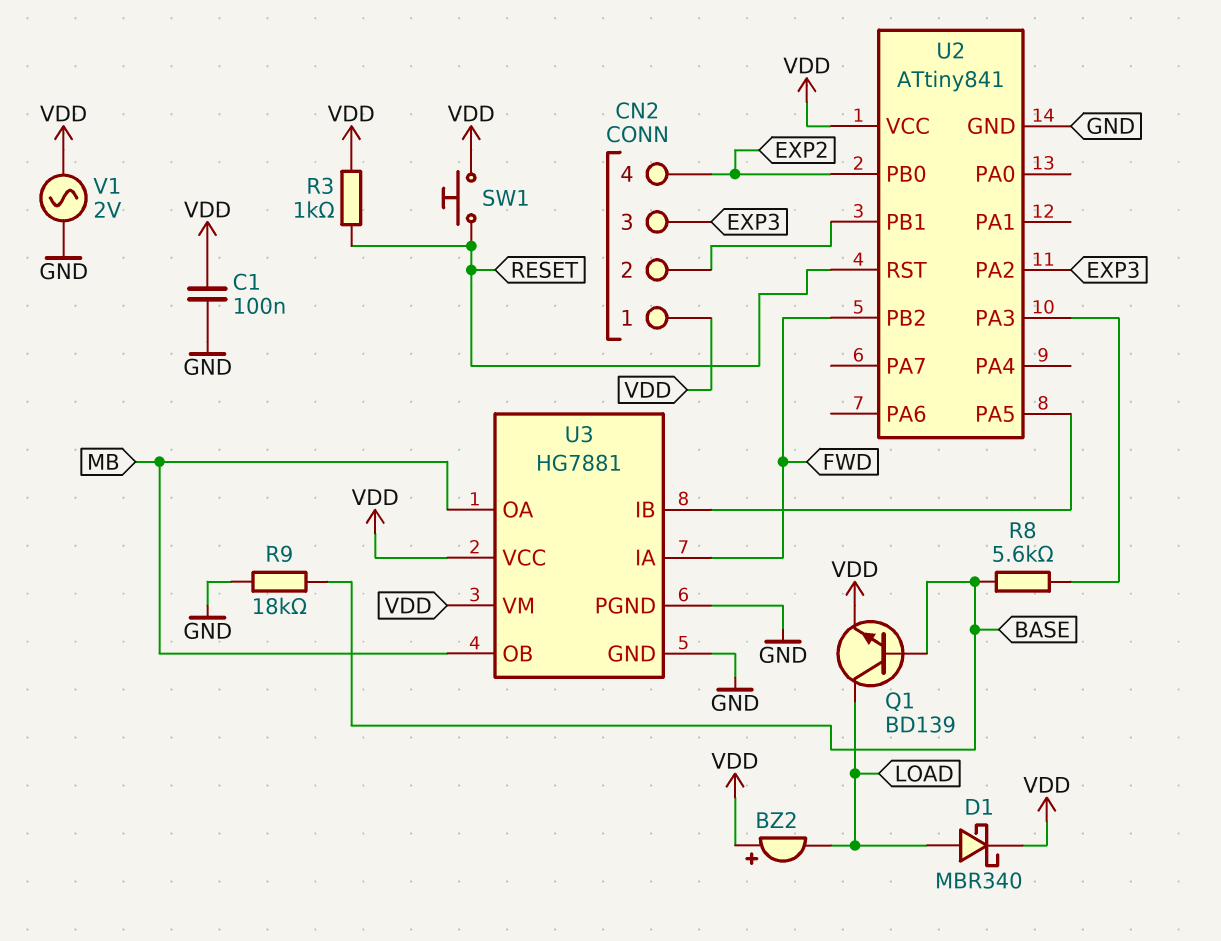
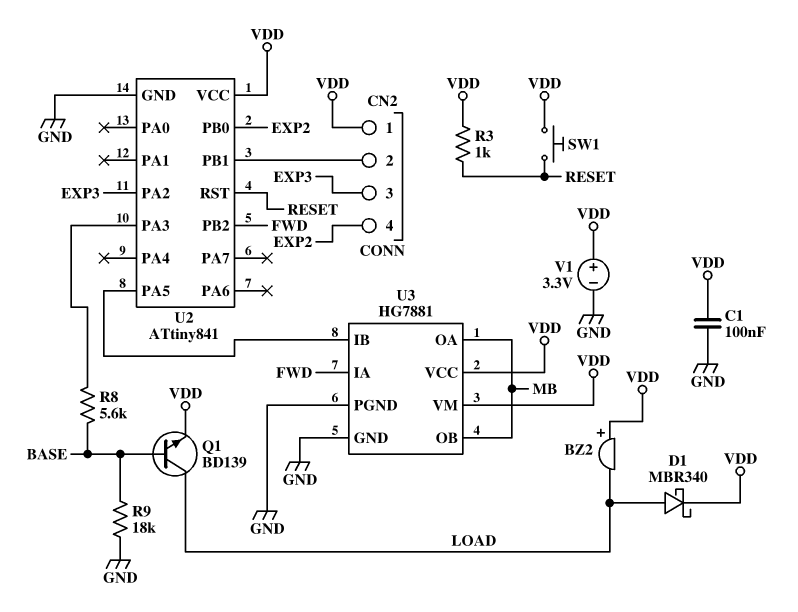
V1: AC 2V (GND, VDD) -> 3.3V (plus VDD, minus GND)

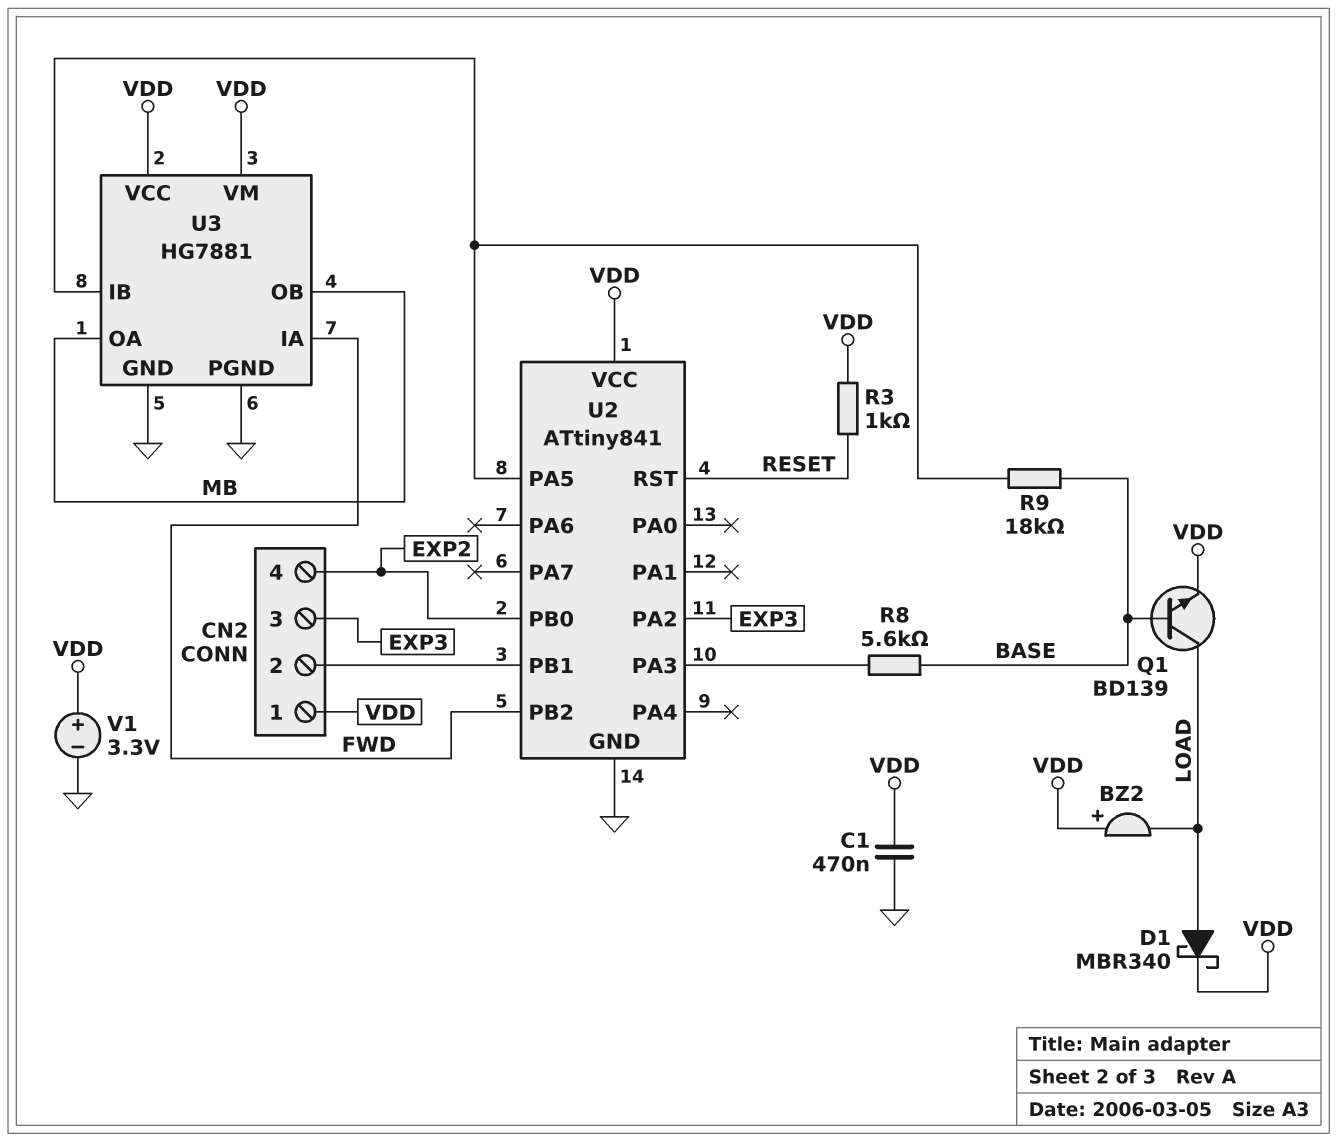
C1: 100nF (GND, VDD) -> 470nF (GND, VDD)
R9: 18k (BASE, GND) -> 18k (BASE, U2/PA5)
SW1: button (RESET, VDD) -> none

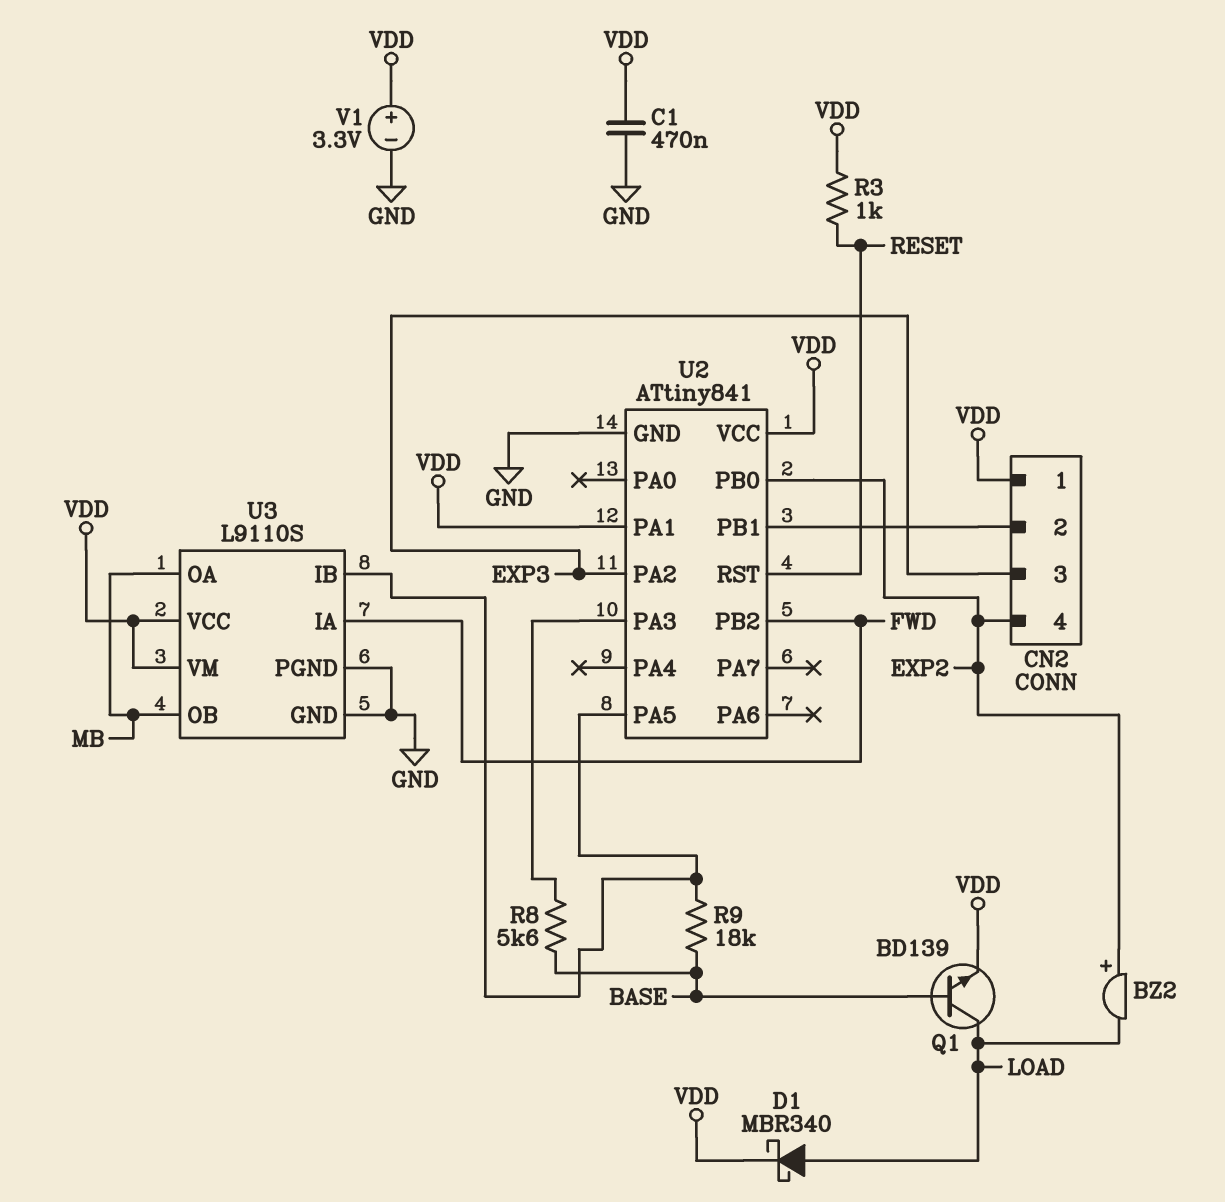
BZ2: buzzer (plus VDD, minus LOAD) -> buzzer (plus EXP2, minus LOAD)
U2 pin PA1: none -> VDD
U3: HG7881 -> L9110S

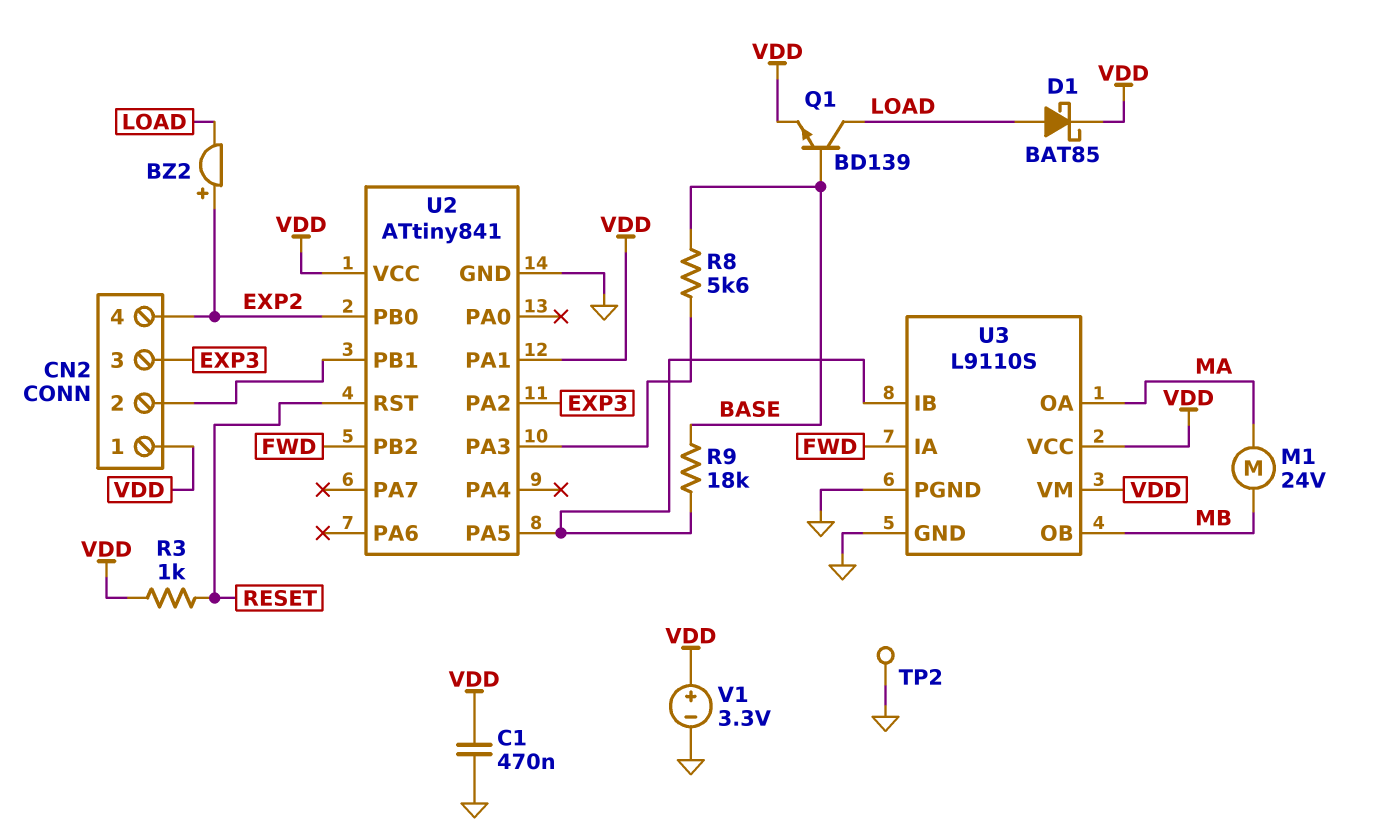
D1: schottky MBR340 (A LOAD, K VDD) -> schottky BAT85 (A LOAD, K VDD)
M1: none -> motor 24V (MA, MB)
TP2: none -> test point (GND)
U3 pin OA: MB -> MA

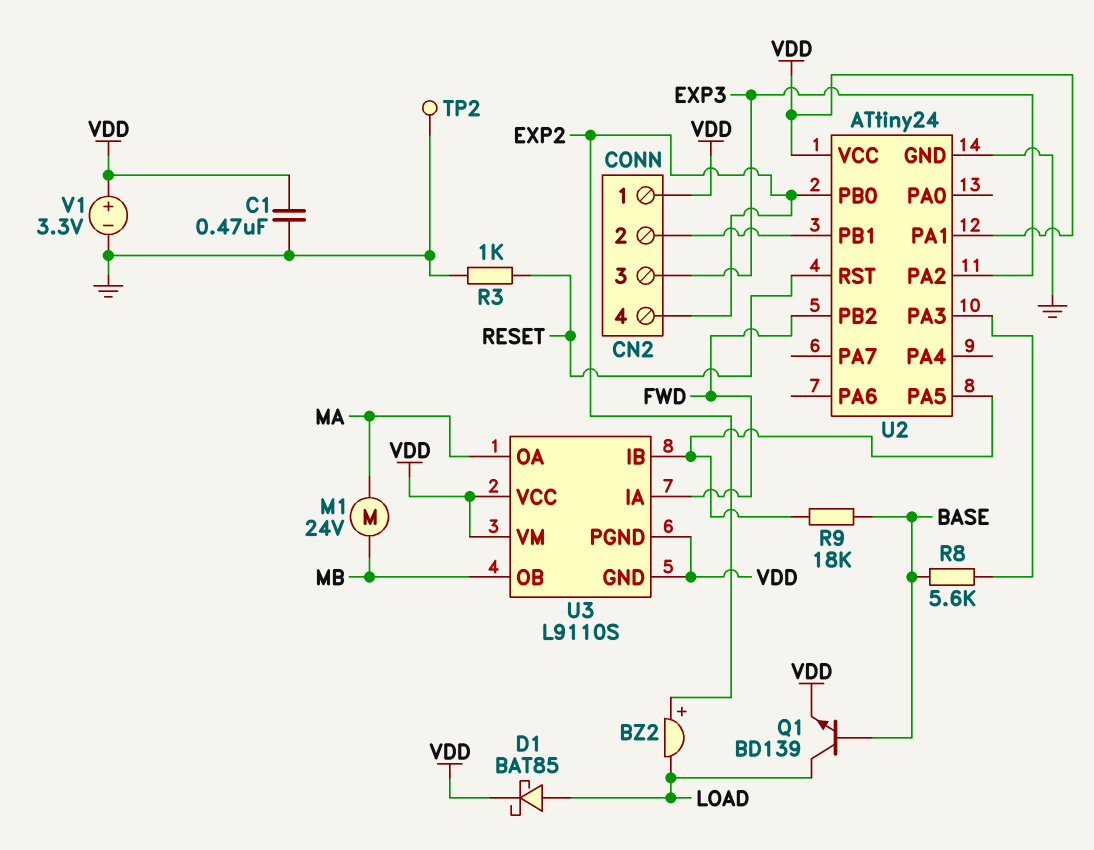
R3: 1k (RESET, VDD) -> 1k (GND, RESET)
U2: ATtiny841 -> ATtiny24
U3 pin GND: GND -> VDD
U3 pin PGND: GND -> VDD

